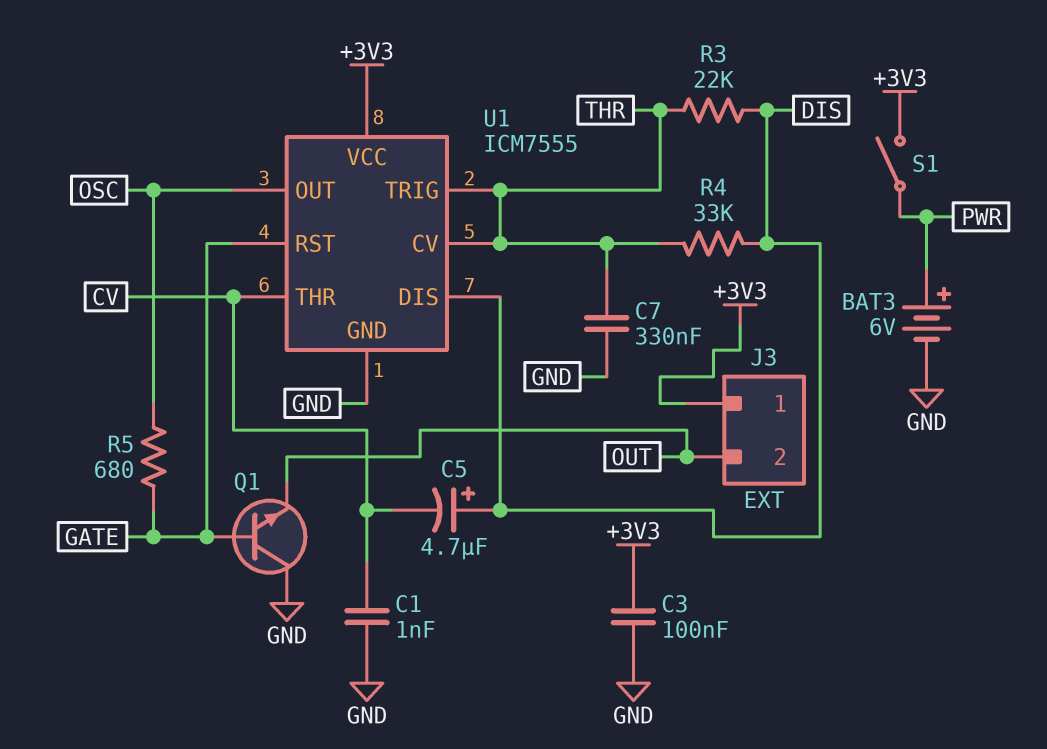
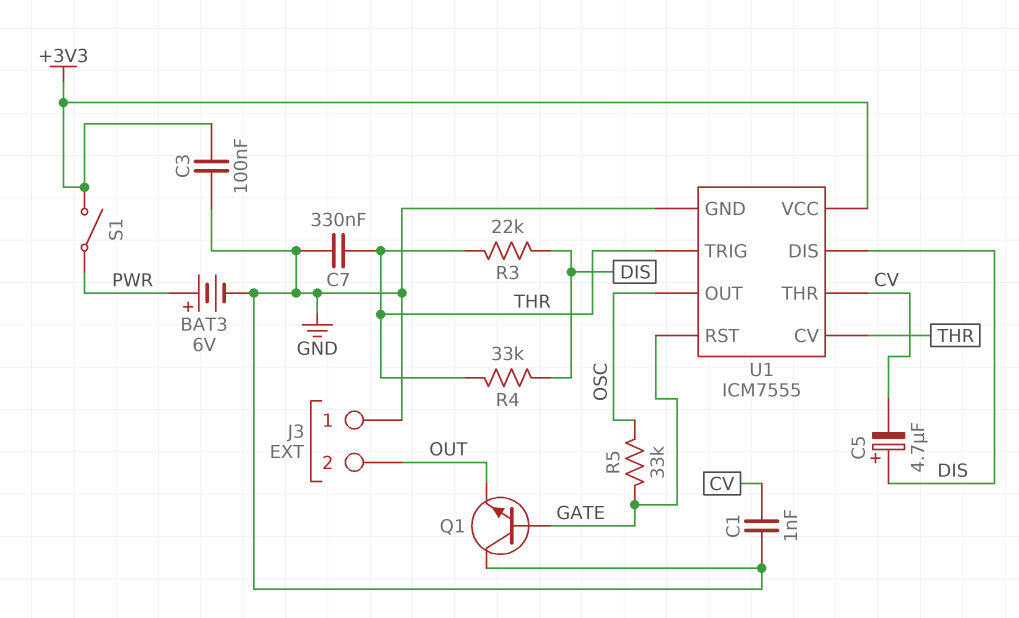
J3 pin 1: +3V3 -> GND
R5: 680 (GATE, OSC) -> 33k (GATE, OSC)

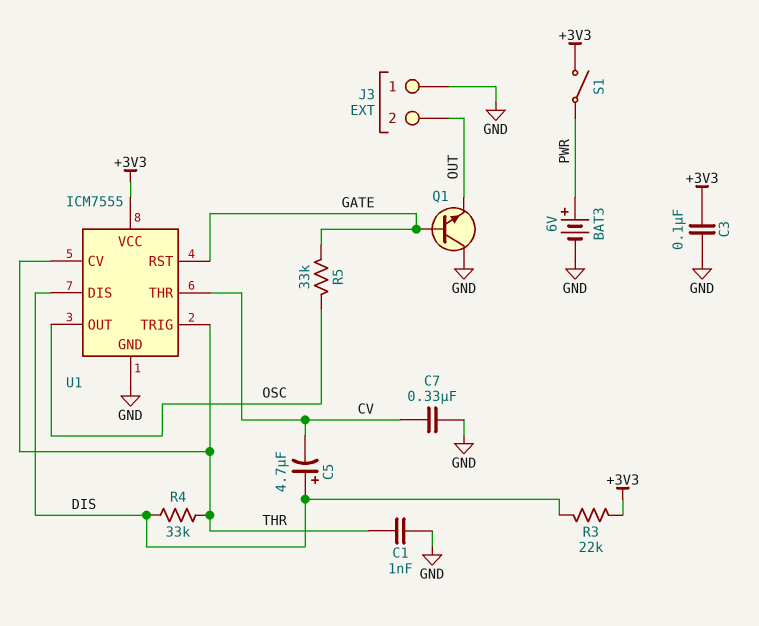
C1: 1nF (CV, GND) -> 1nF (GND, THR)
C7: 330nF (GND, THR) -> 330nF (CV, GND)
R3: 22k (DIS, THR) -> 22k (+3V3, DIS)

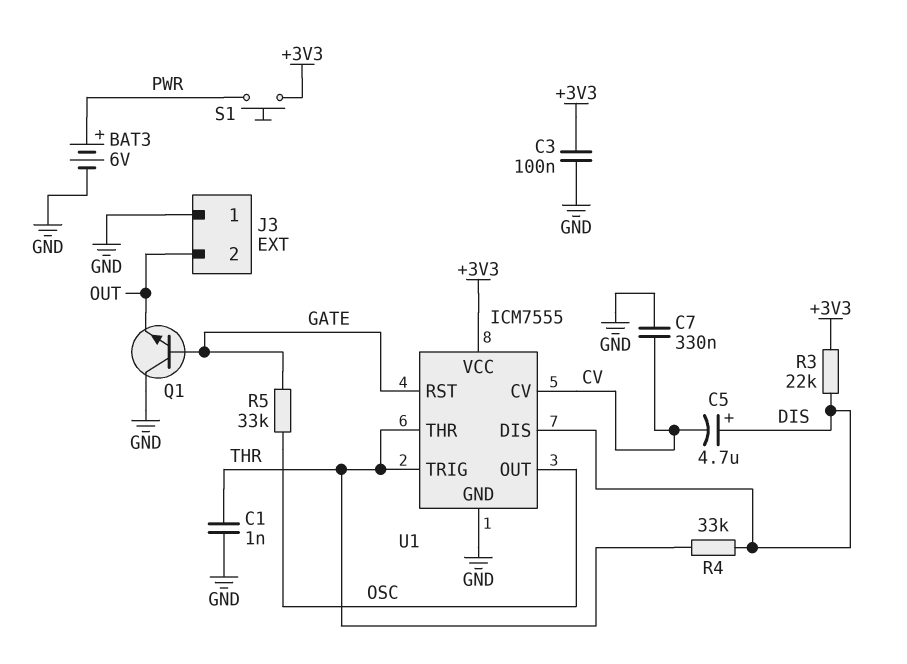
S1: switch (+3V3, PWR) -> button (+3V3, PWR)
U1 pin CV: THR -> CV
U1 pin THR: CV -> THR

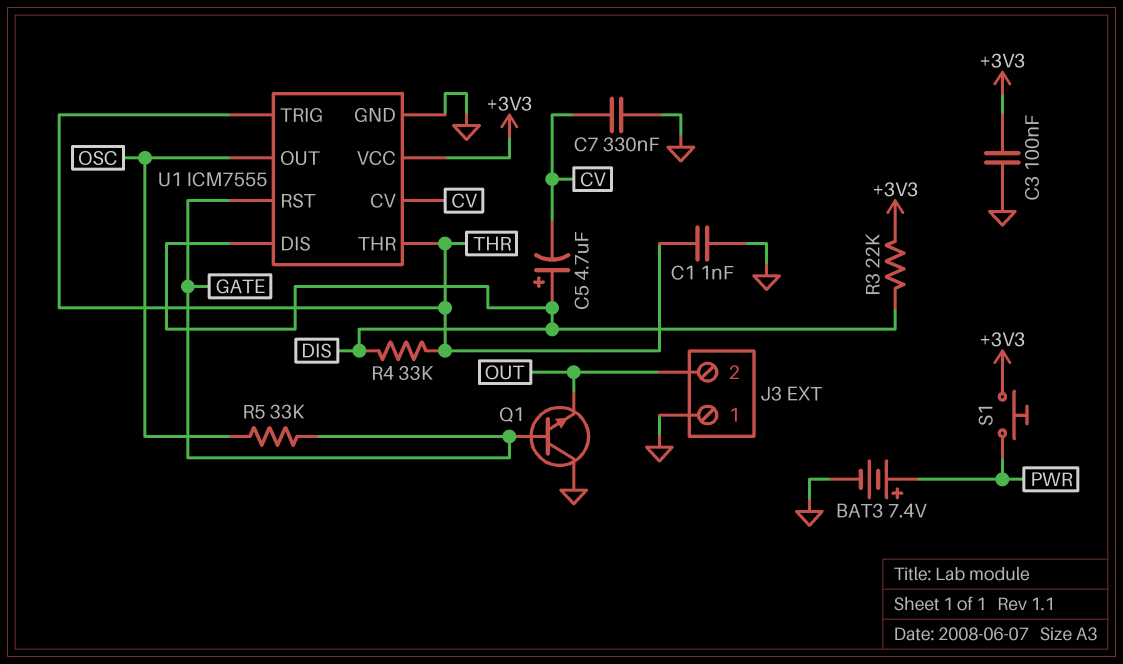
BAT3: 6V (plus PWR, minus GND) -> 7.4V (plus PWR, minus GND)

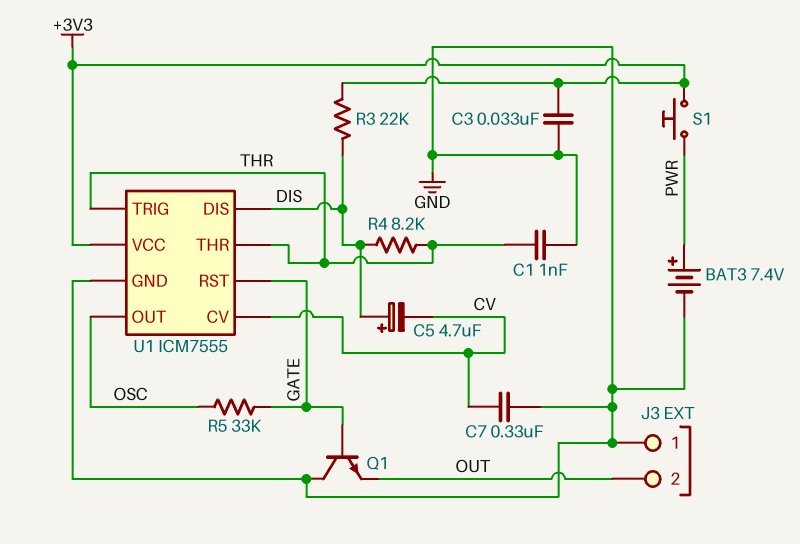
C3: 100nF (+3V3, GND) -> 33nF (+3V3, GND)
R4: 33k (DIS, THR) -> 8.2k (DIS, THR)

